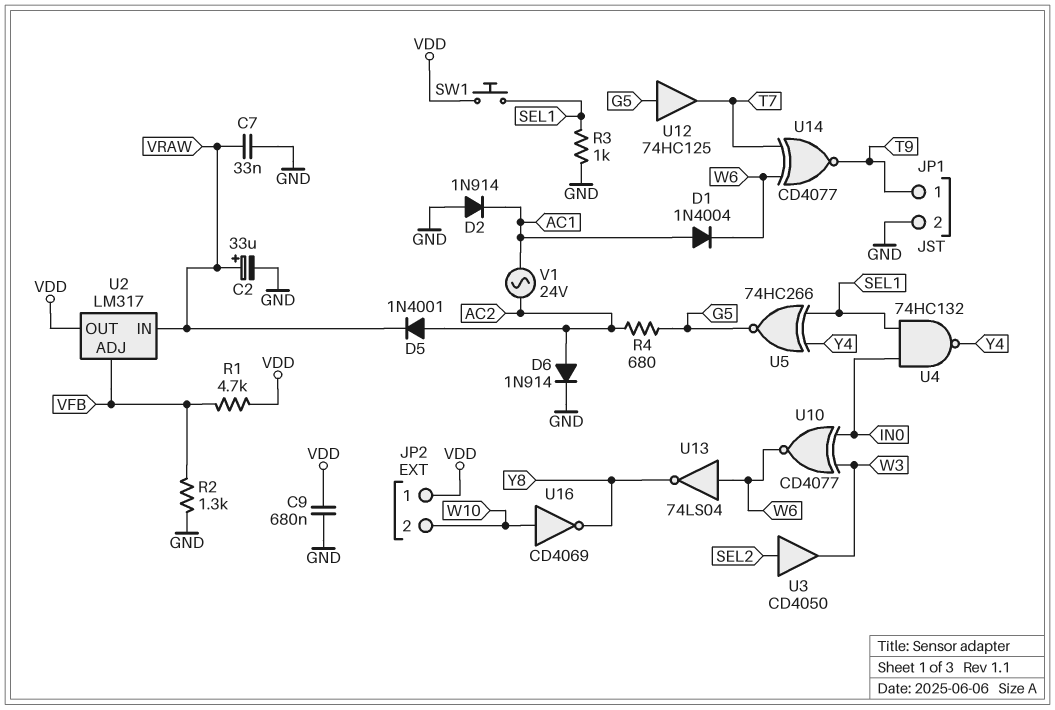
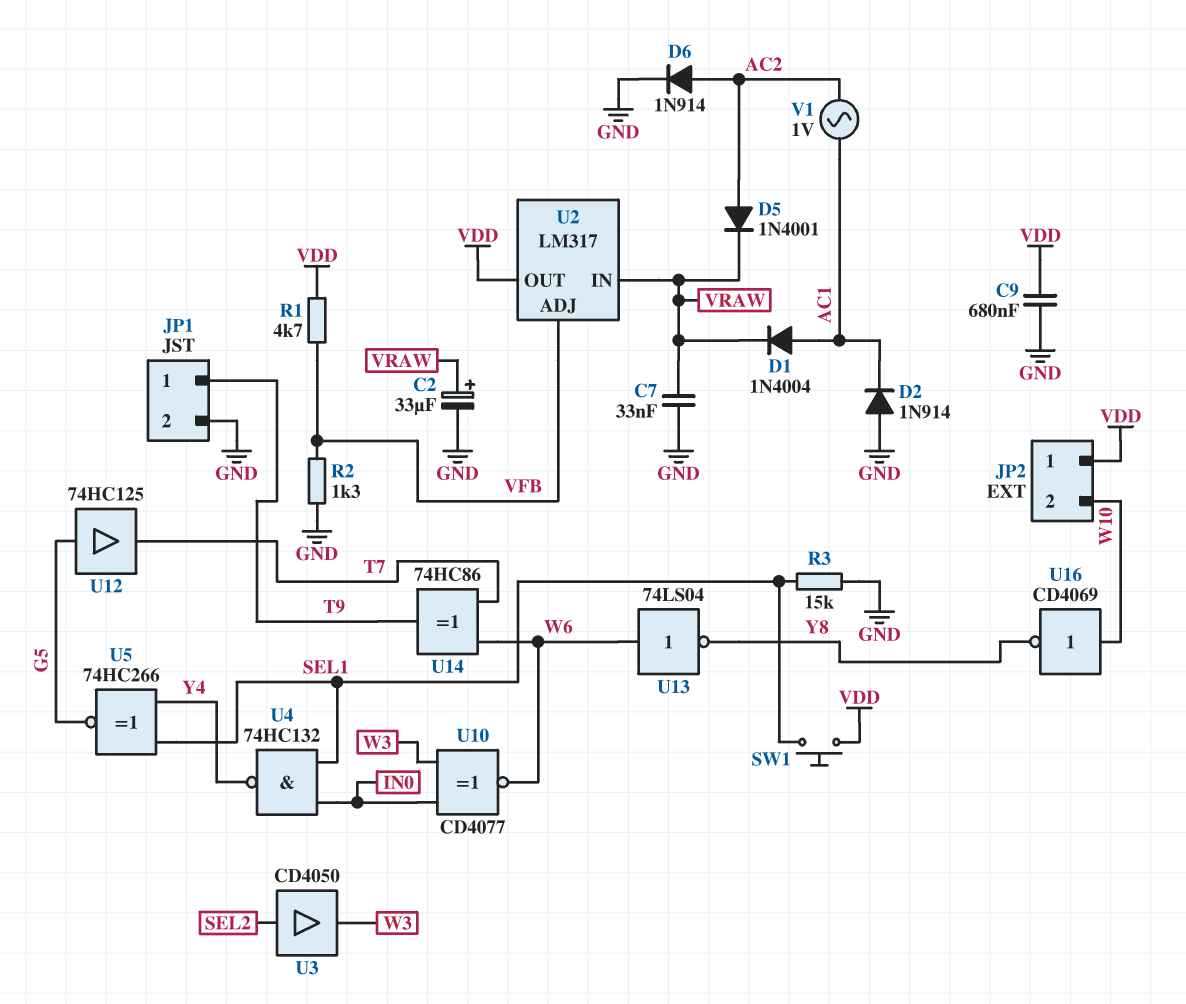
D1: diode 1N4004 (A AC1, K W6) -> diode 1N4004 (A AC1, K VRAW)
R3: 1k (GND, SEL1) -> 15k (GND, SEL1)
R4: 680 (AC2, G5) -> none
U14: XNOR CD4077 (in T7, in W6, out T9) -> XOR 74HC86 (in T7, in W6, out T9)
V1: AC 24V (AC1, AC2) -> AC 1V (AC1, AC2)

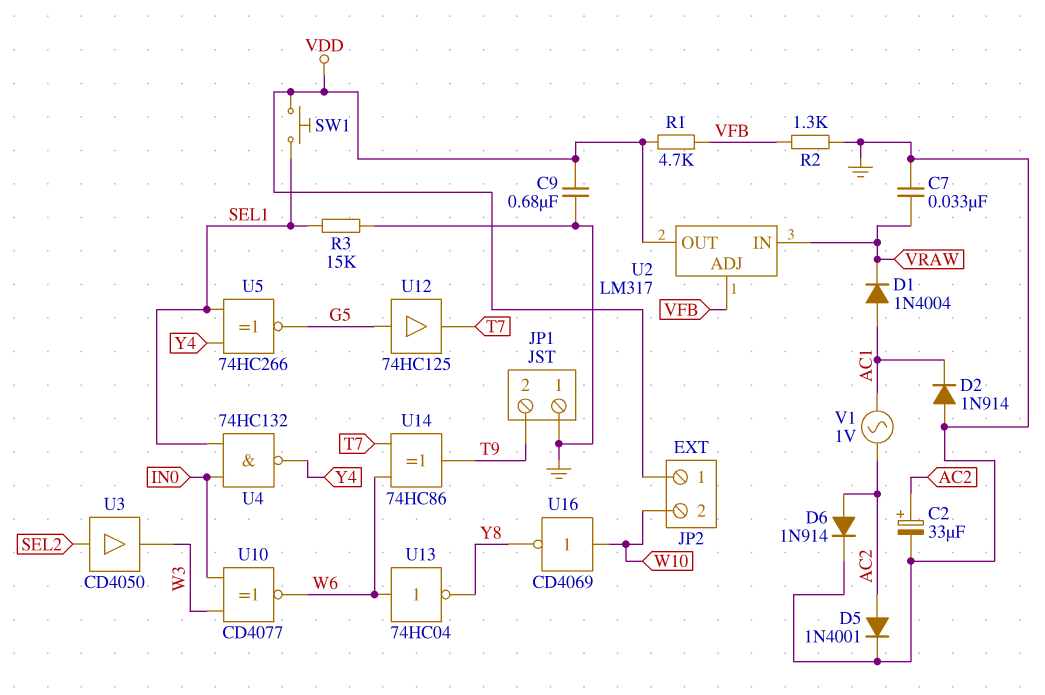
C2: 33uF (plus VRAW, minus GND) -> 33uF (plus AC2, minus GND)
D5: diode 1N4001 (A AC2, K VRAW) -> diode 1N4001 (A AC2, K GND)
JP1 pin 1: T9 -> GND
JP1 pin 2: GND -> T9
U13: NOT 74LS04 (in W6, out Y8) -> NOT 74HC04 (in W6, out Y8)

